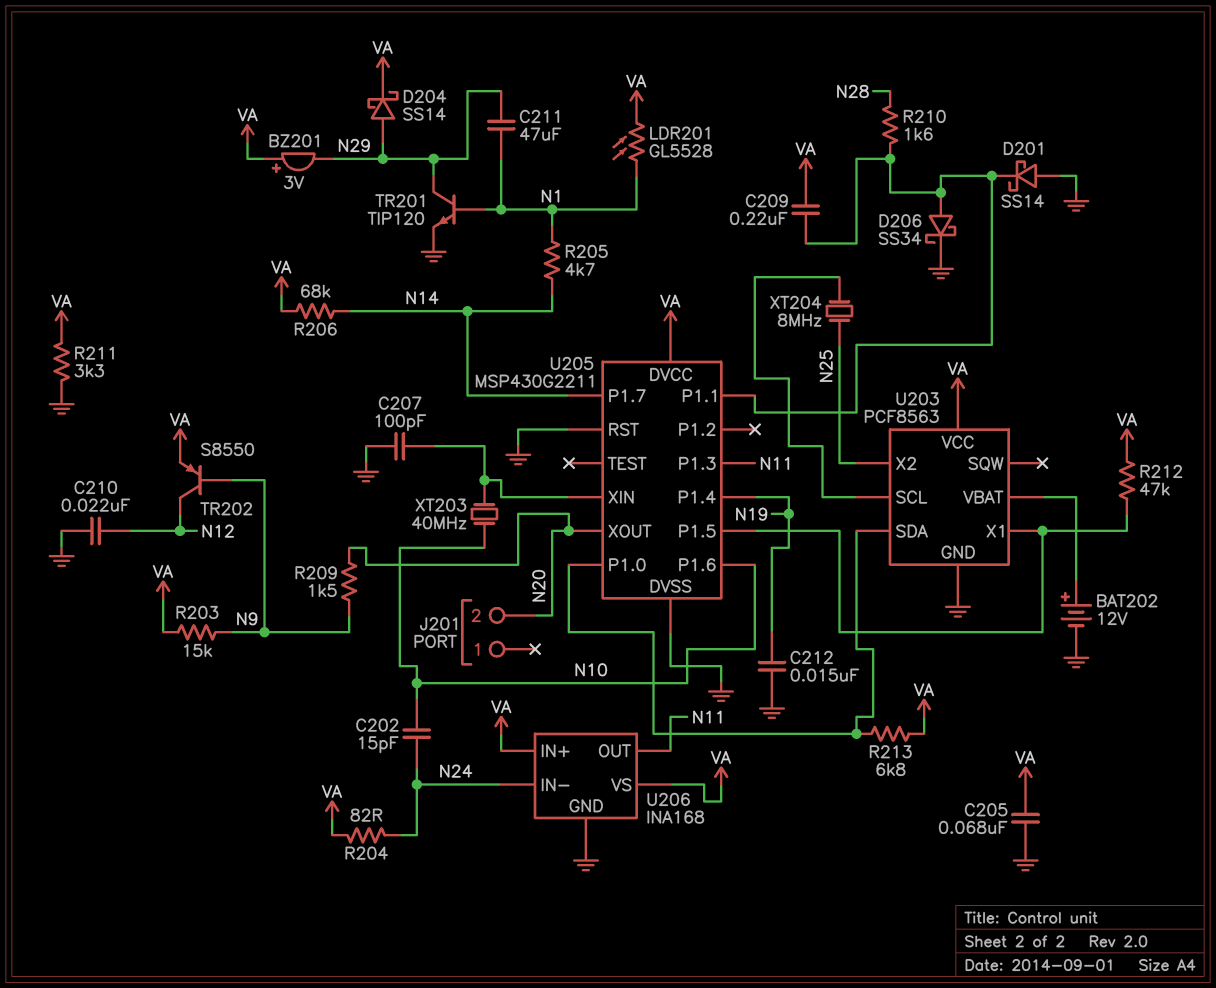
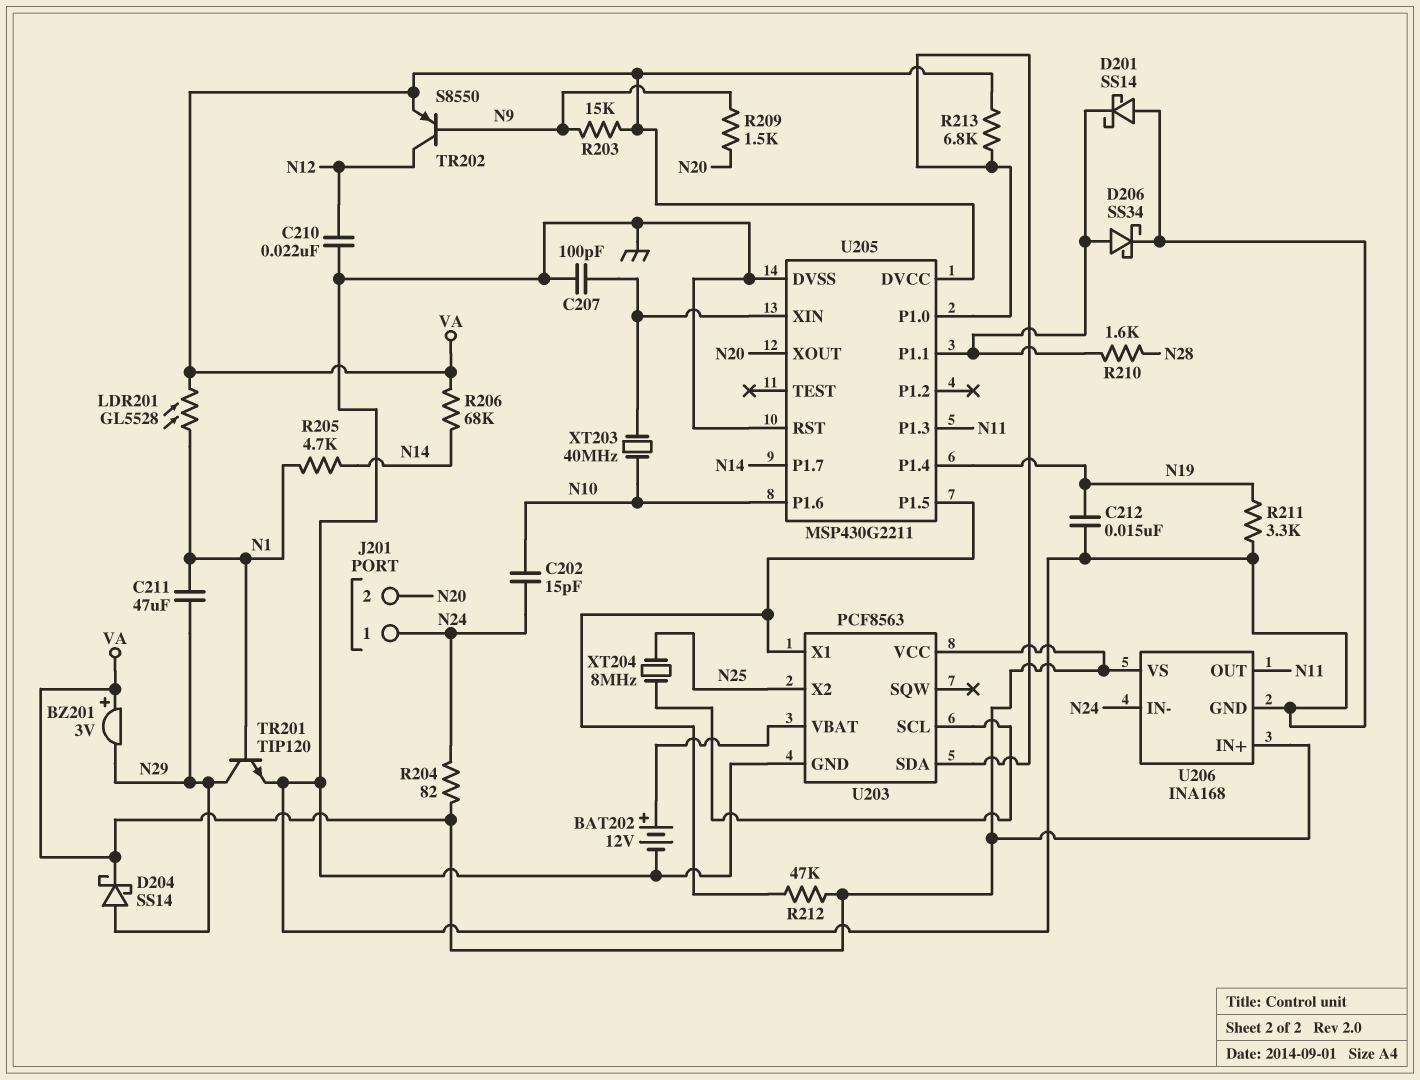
C205: 68nF (GND, VA) -> none
C209: 220nF (U205/P1.1, VA) -> none
J201 pin 1: none -> N24
R211: 3.3k (GND, VA) -> 3.3k (GND, N19)

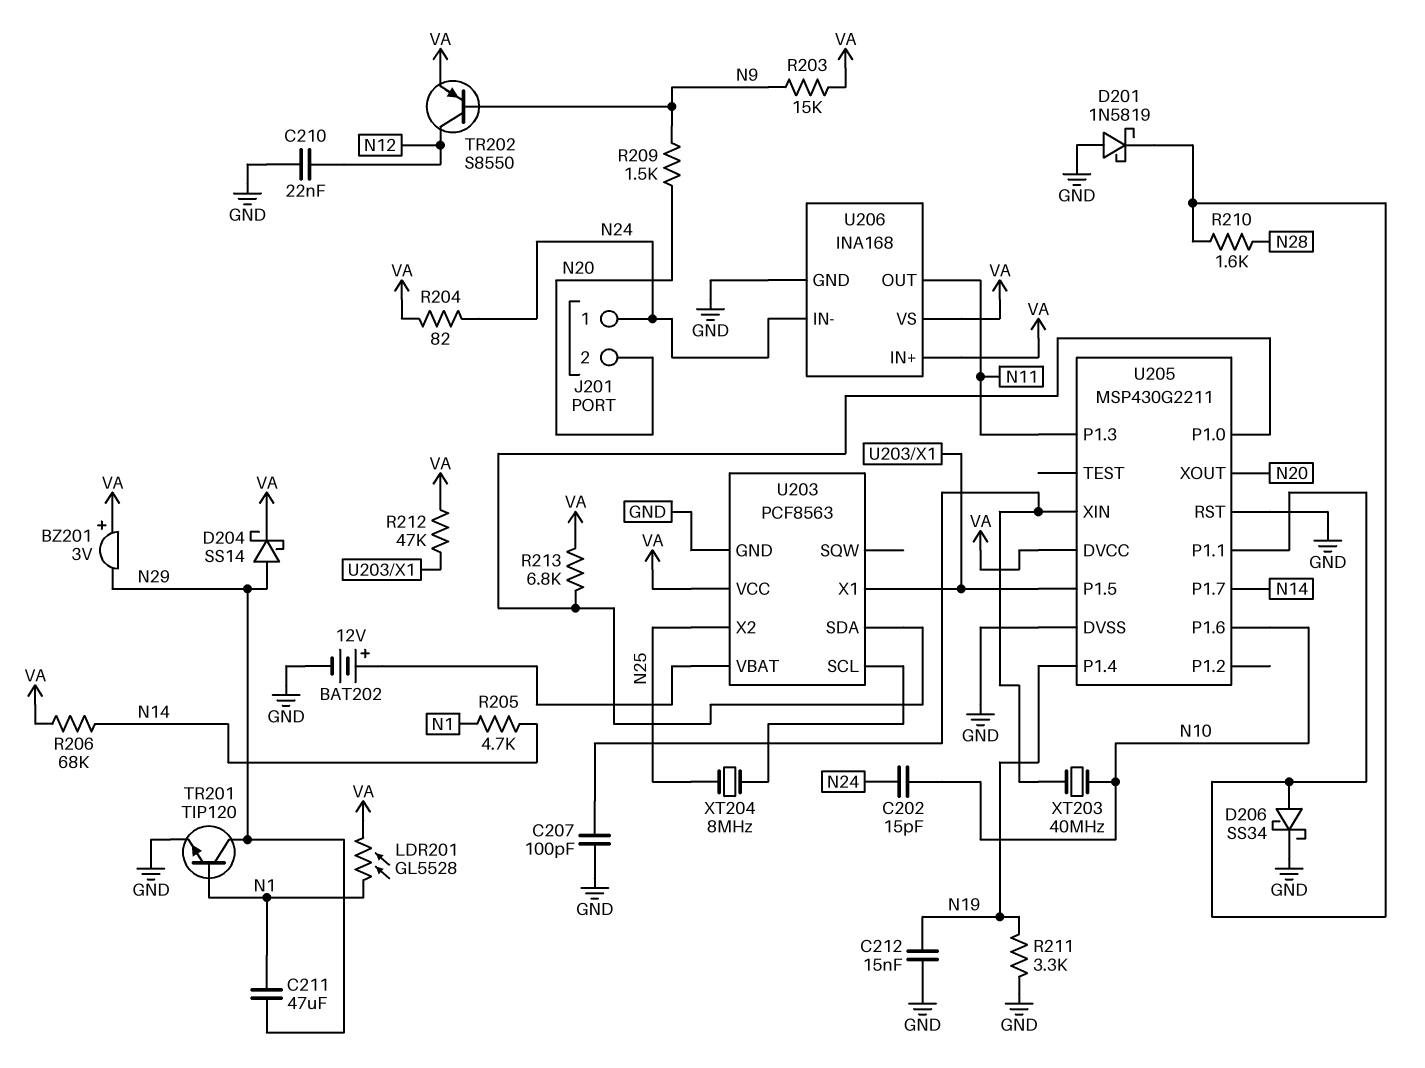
D201: schottky SS14 (A GND, K U205/P1.1) -> schottky 1N5819 (A GND, K U205/P1.1)

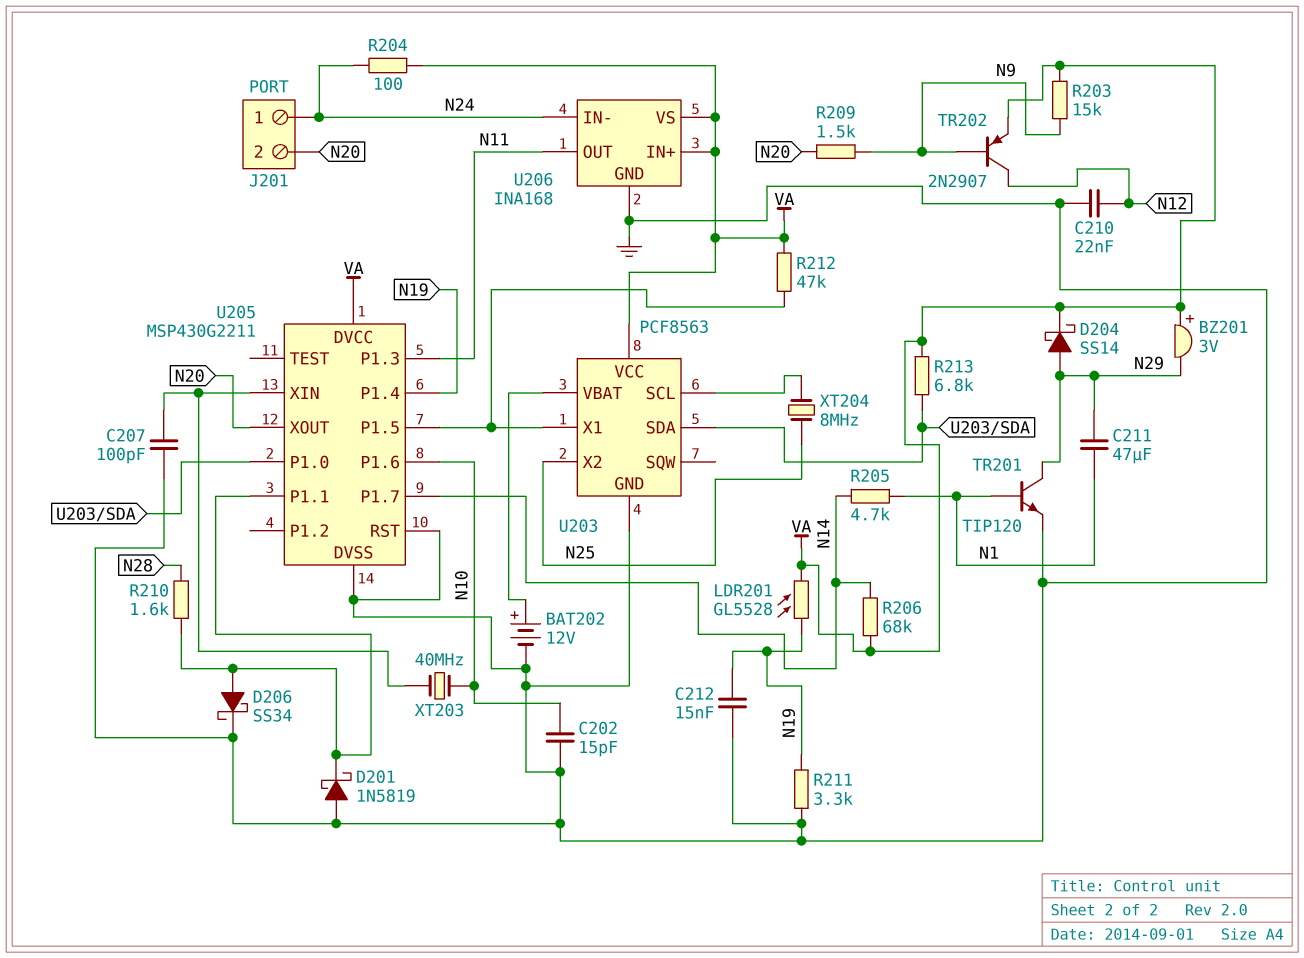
C202: 15pF (N10, N24) -> 15pF (GND, N10)
LDR201: GL5528 (N1, VA) -> GL5528 (N19, VA)
R204: 82 (N24, VA) -> 100 (N24, VA)
TR202: PNP S8550 (B N9, C N12, E VA) -> PNP 2N2907 (B N9, C N12, E VA)

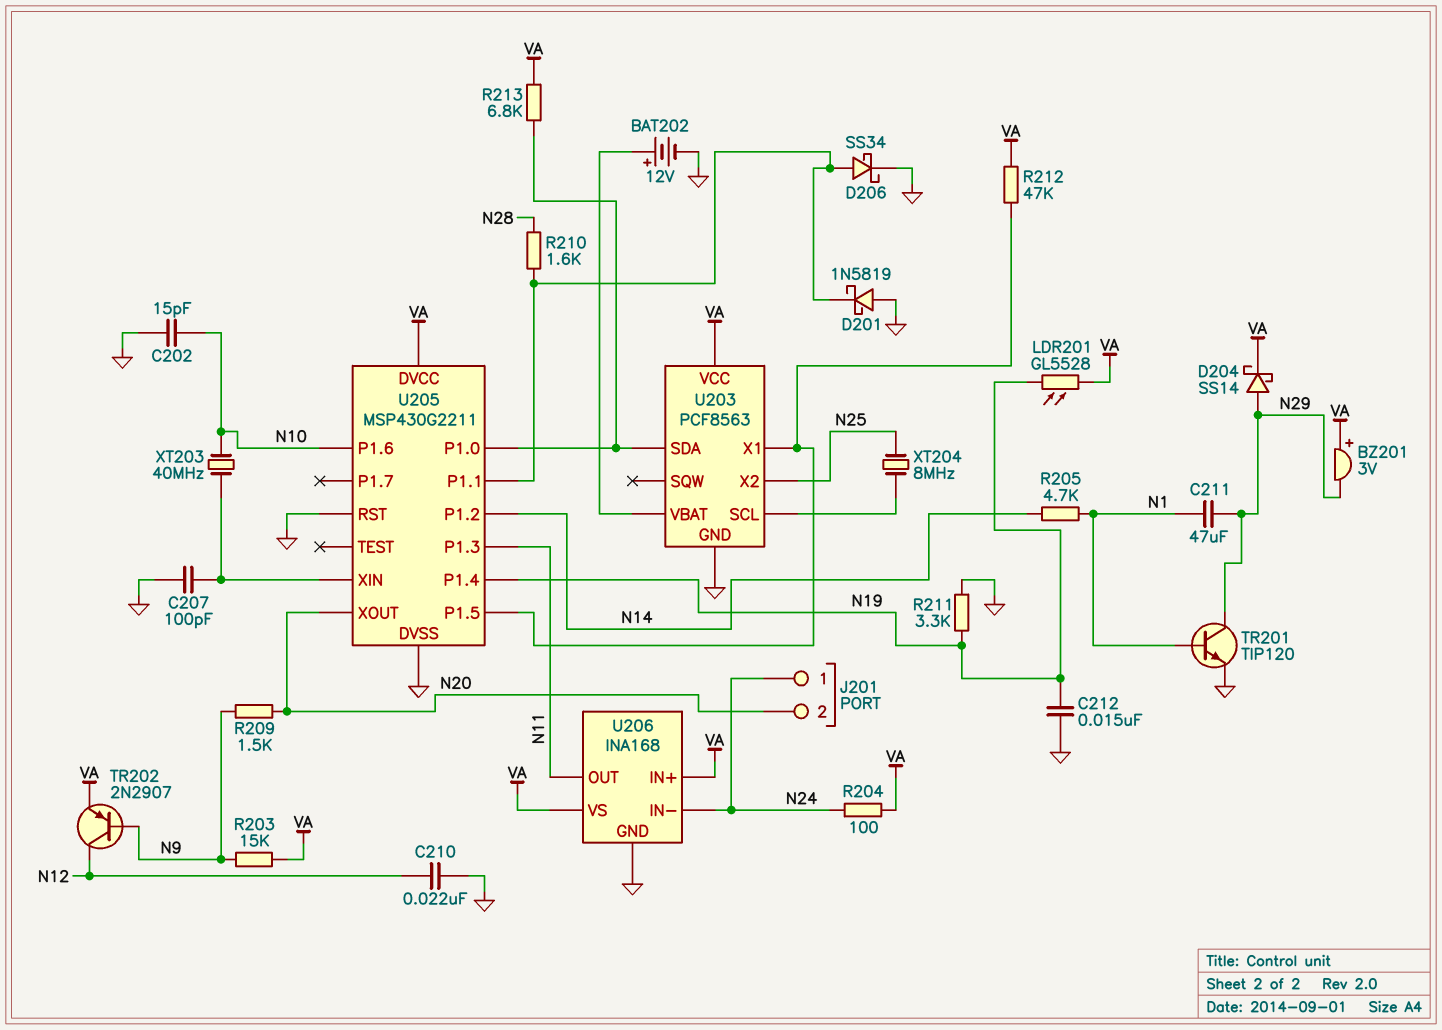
R206: 68k (N14, VA) -> none
U205 pin P1.2: none -> N14
U205 pin P1.7: N14 -> none

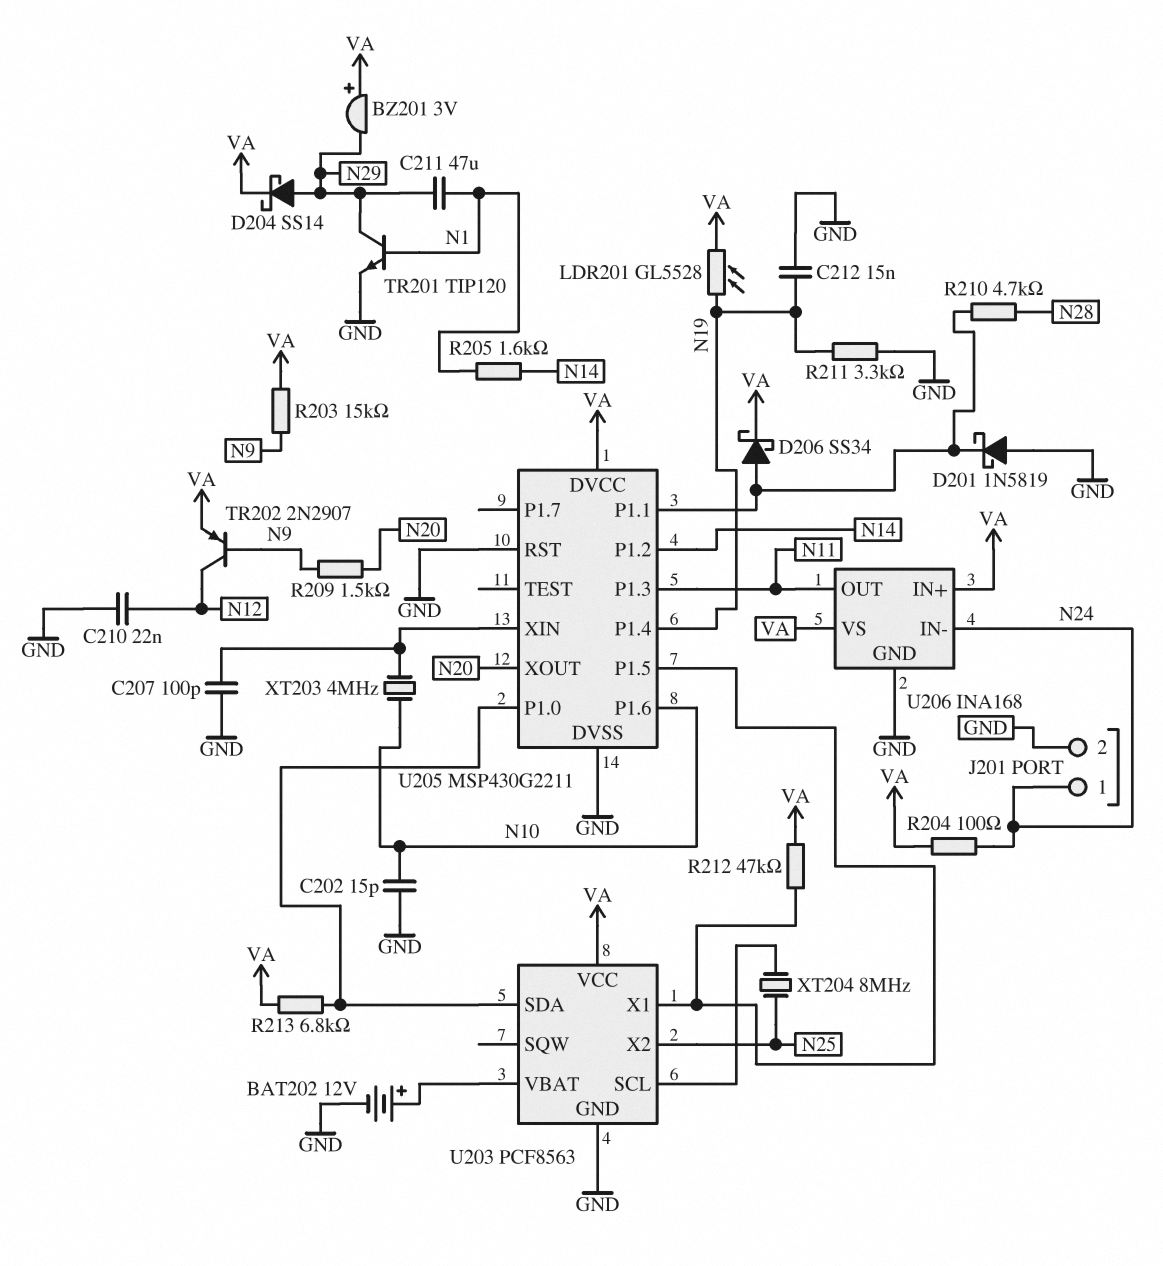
D206: schottky SS34 (A U205/P1.1, K GND) -> schottky SS34 (A U205/P1.1, K VA)
J201 pin 2: N20 -> GND
R205: 4.7k (N1, N14) -> 1.6k (N1, N14)
R210: 1.6k (N28, U205/P1.1) -> 4.7k (N28, U205/P1.1)
XT203: 40MHz (N10, U205/XIN) -> 4MHz (N10, U205/XIN)

